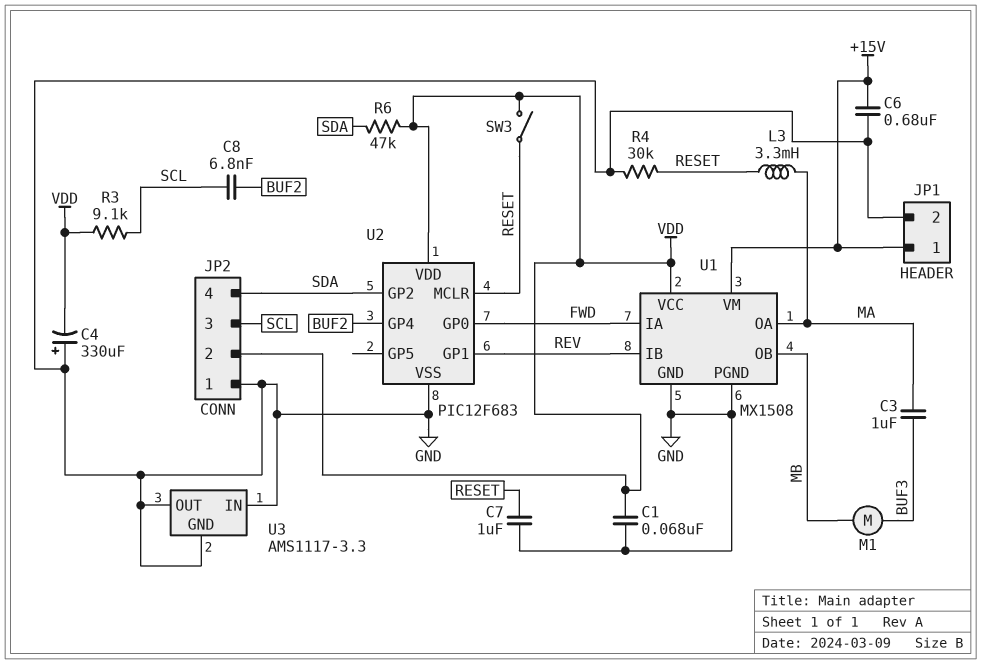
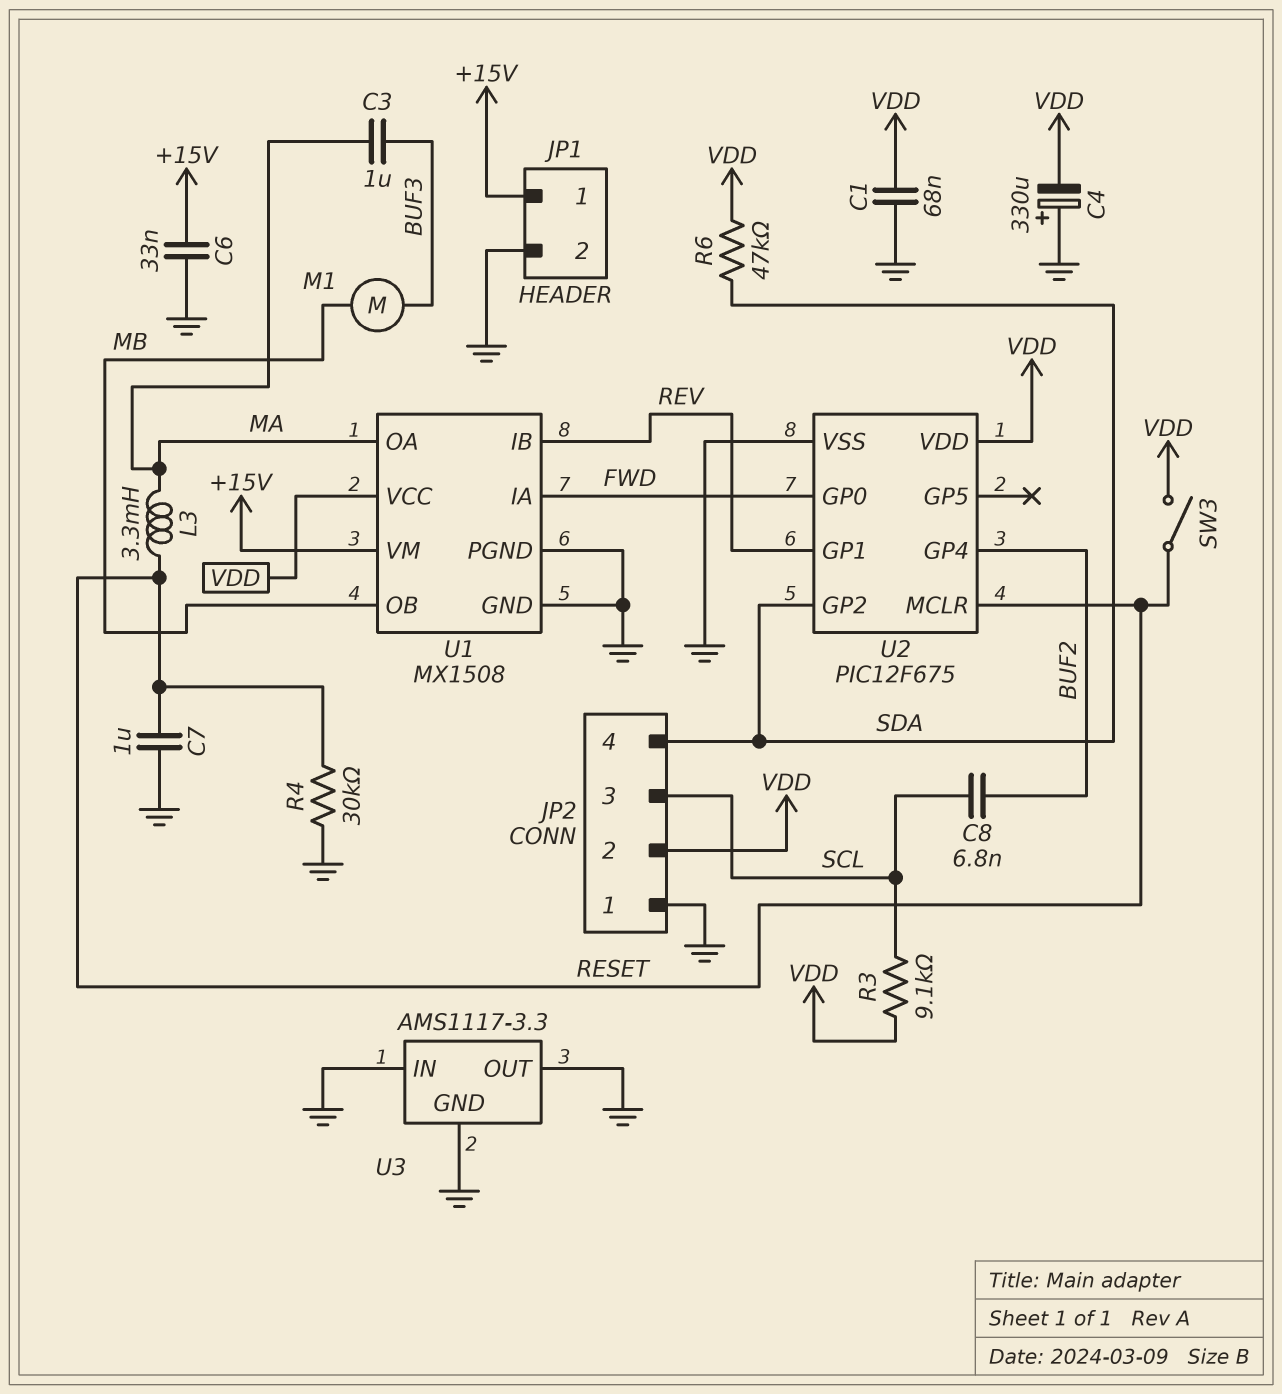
C6: 680nF (+15V, GND) -> 33nF (+15V, GND)
U2: PIC12F683 -> PIC12F675

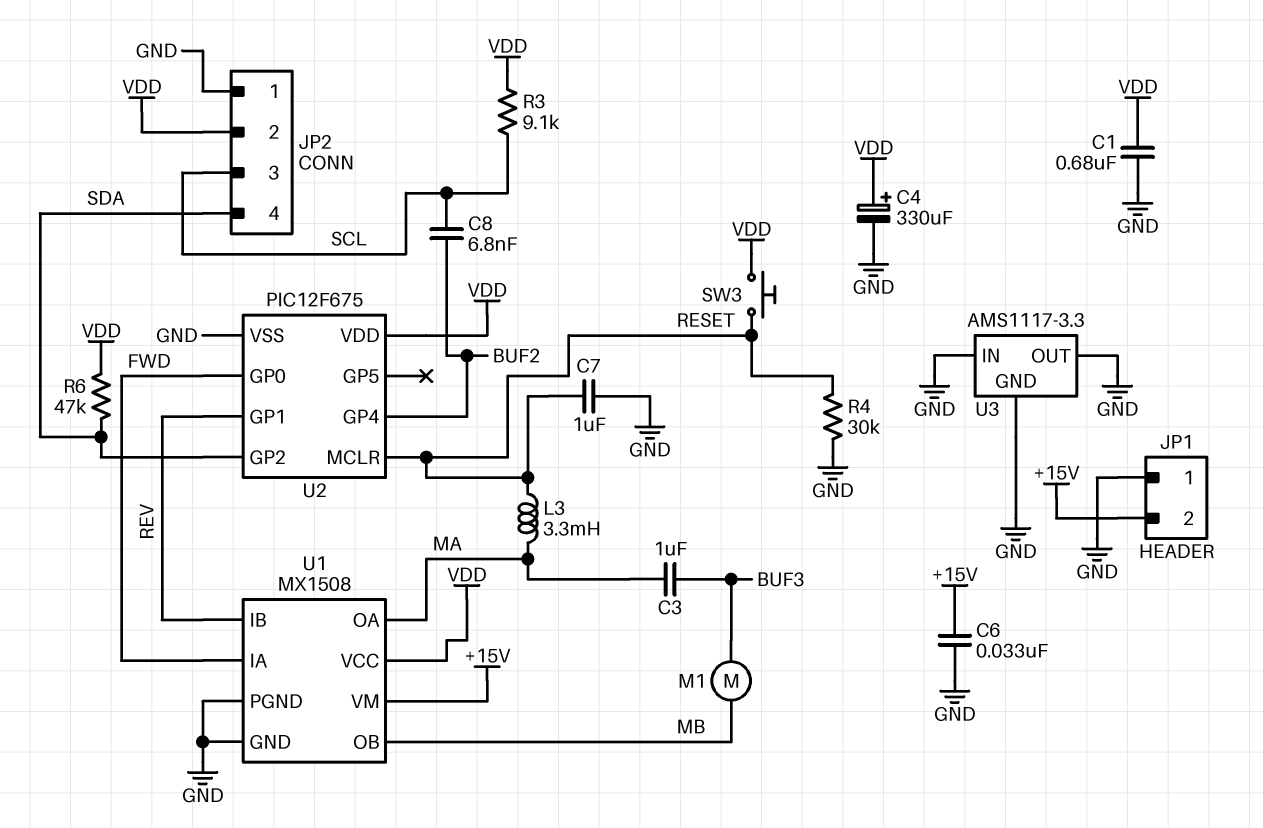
C1: 68nF (GND, VDD) -> 680nF (GND, VDD)
C4: 330uF (plus GND, minus VDD) -> 330uF (plus VDD, minus GND)
JP1 pin 1: +15V -> GND
JP1 pin 2: GND -> +15V
SW3: switch (RESET, VDD) -> button (RESET, VDD)

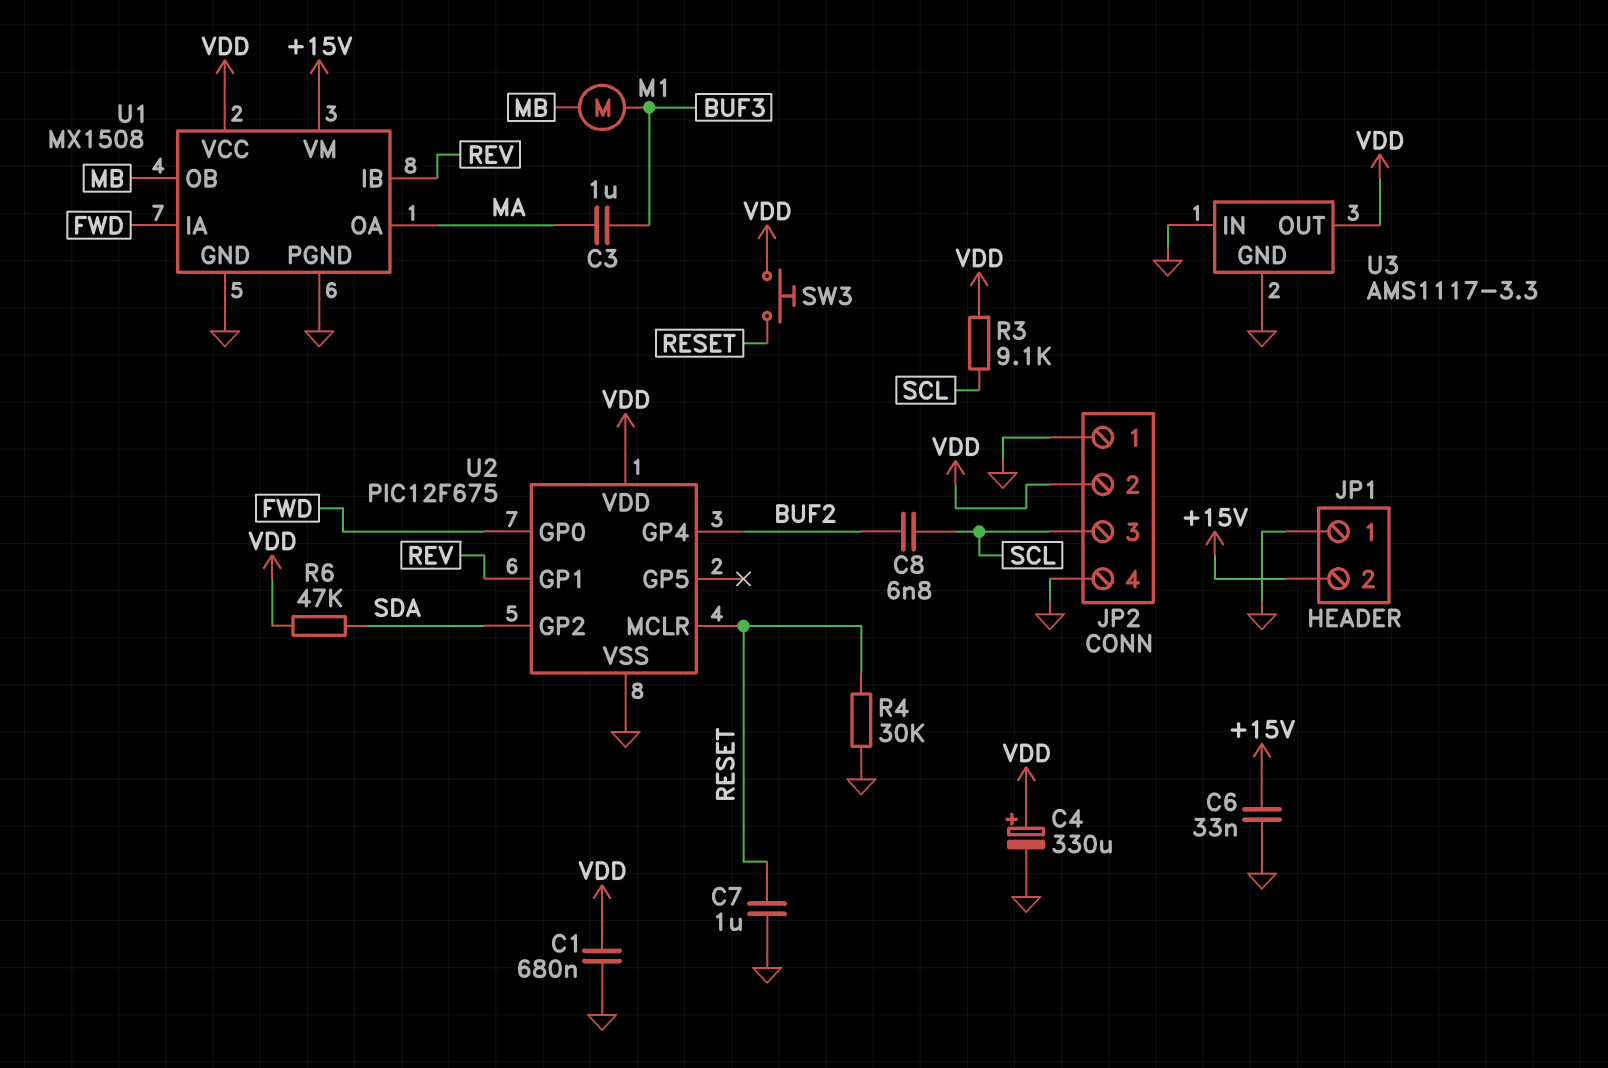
JP2 pin 4: SDA -> GND
L3: 3.3mH (MA, RESET) -> none
U3 pin OUT: GND -> VDD

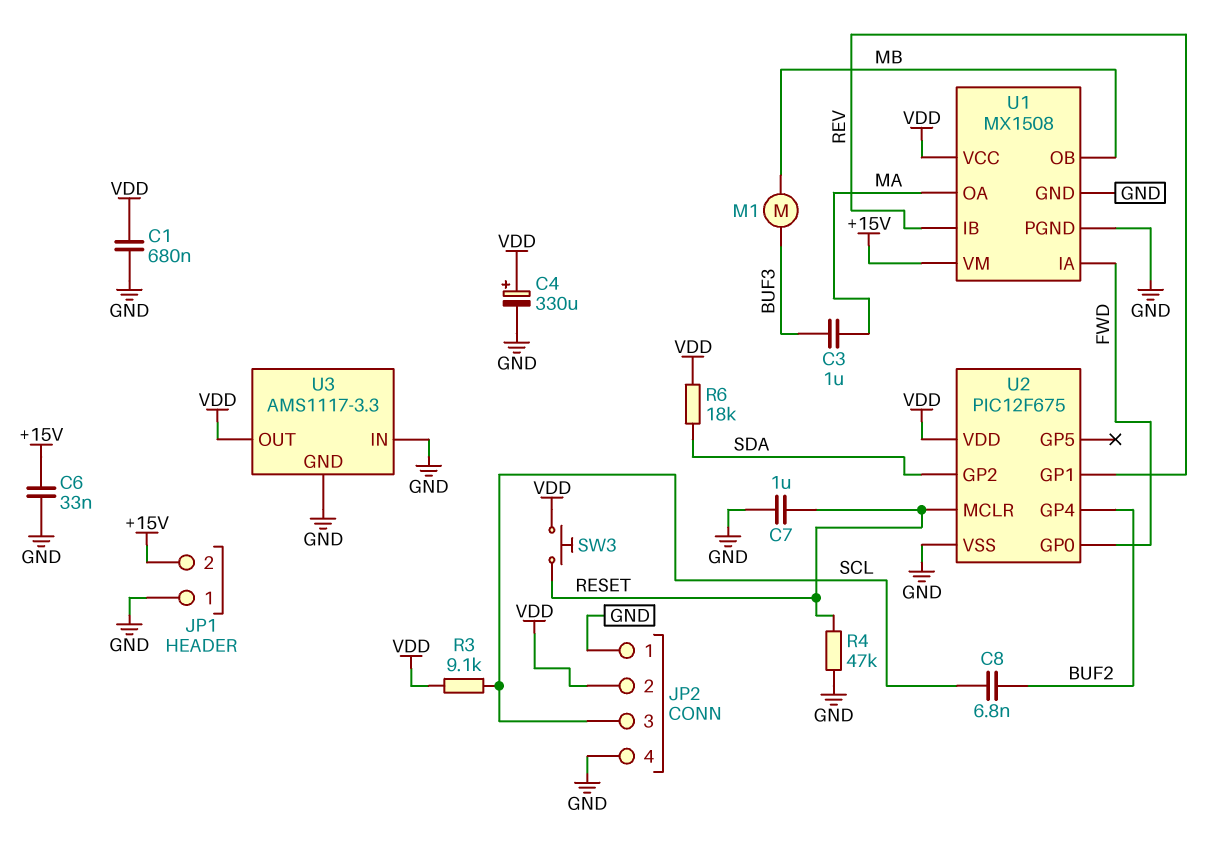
R4: 30k (GND, RESET) -> 47k (GND, RESET)
R6: 47k (SDA, VDD) -> 18k (SDA, VDD)

